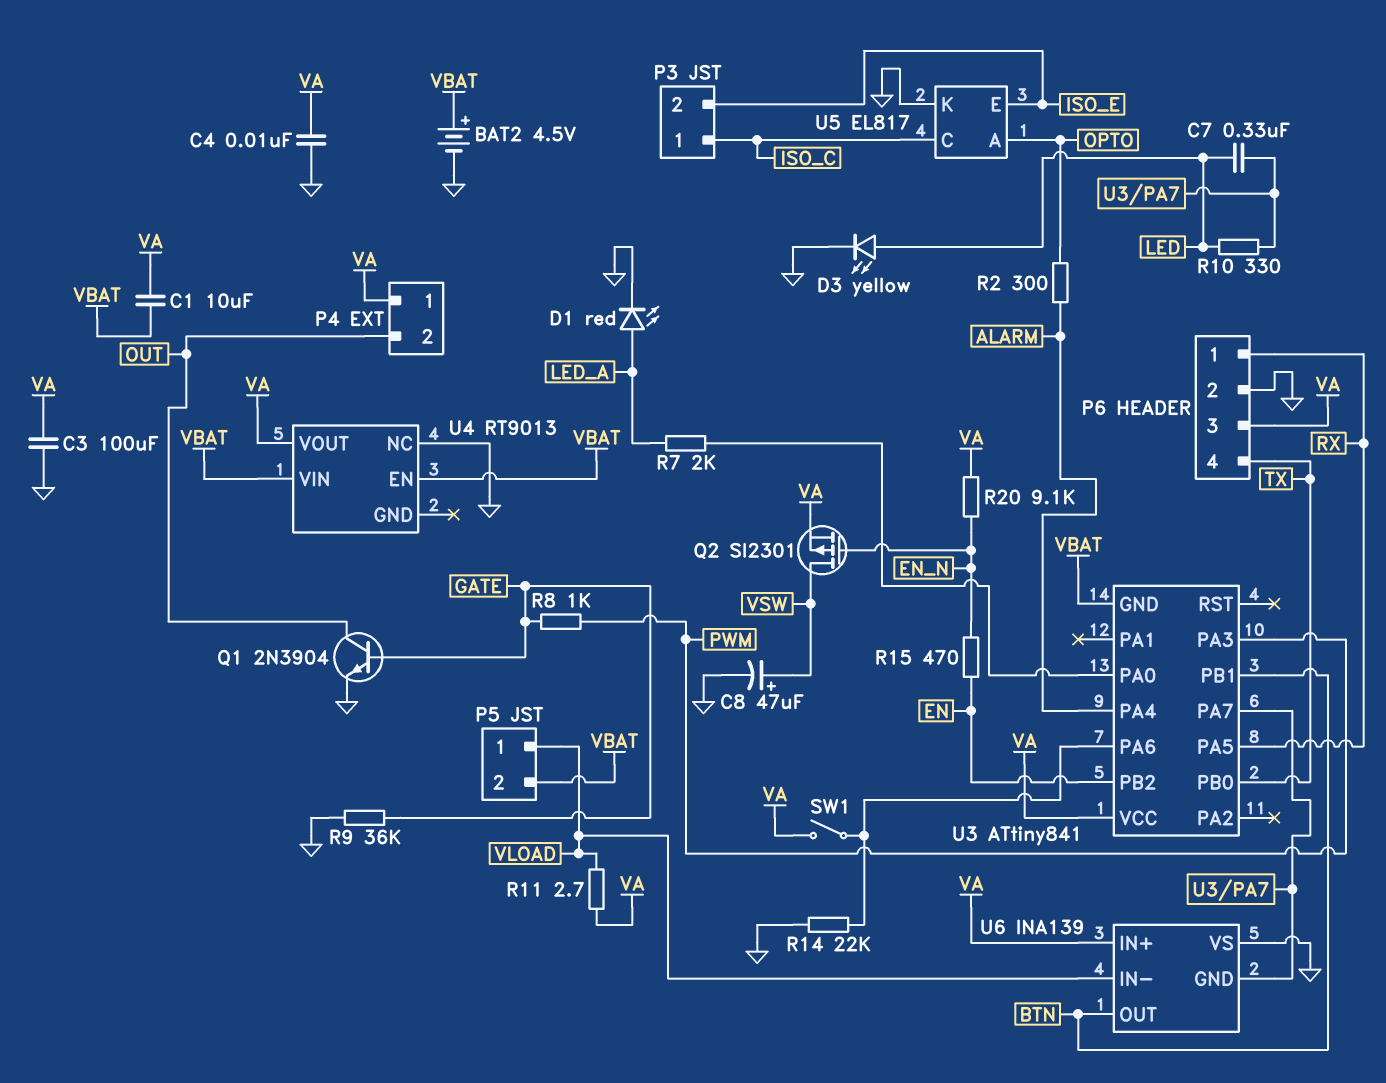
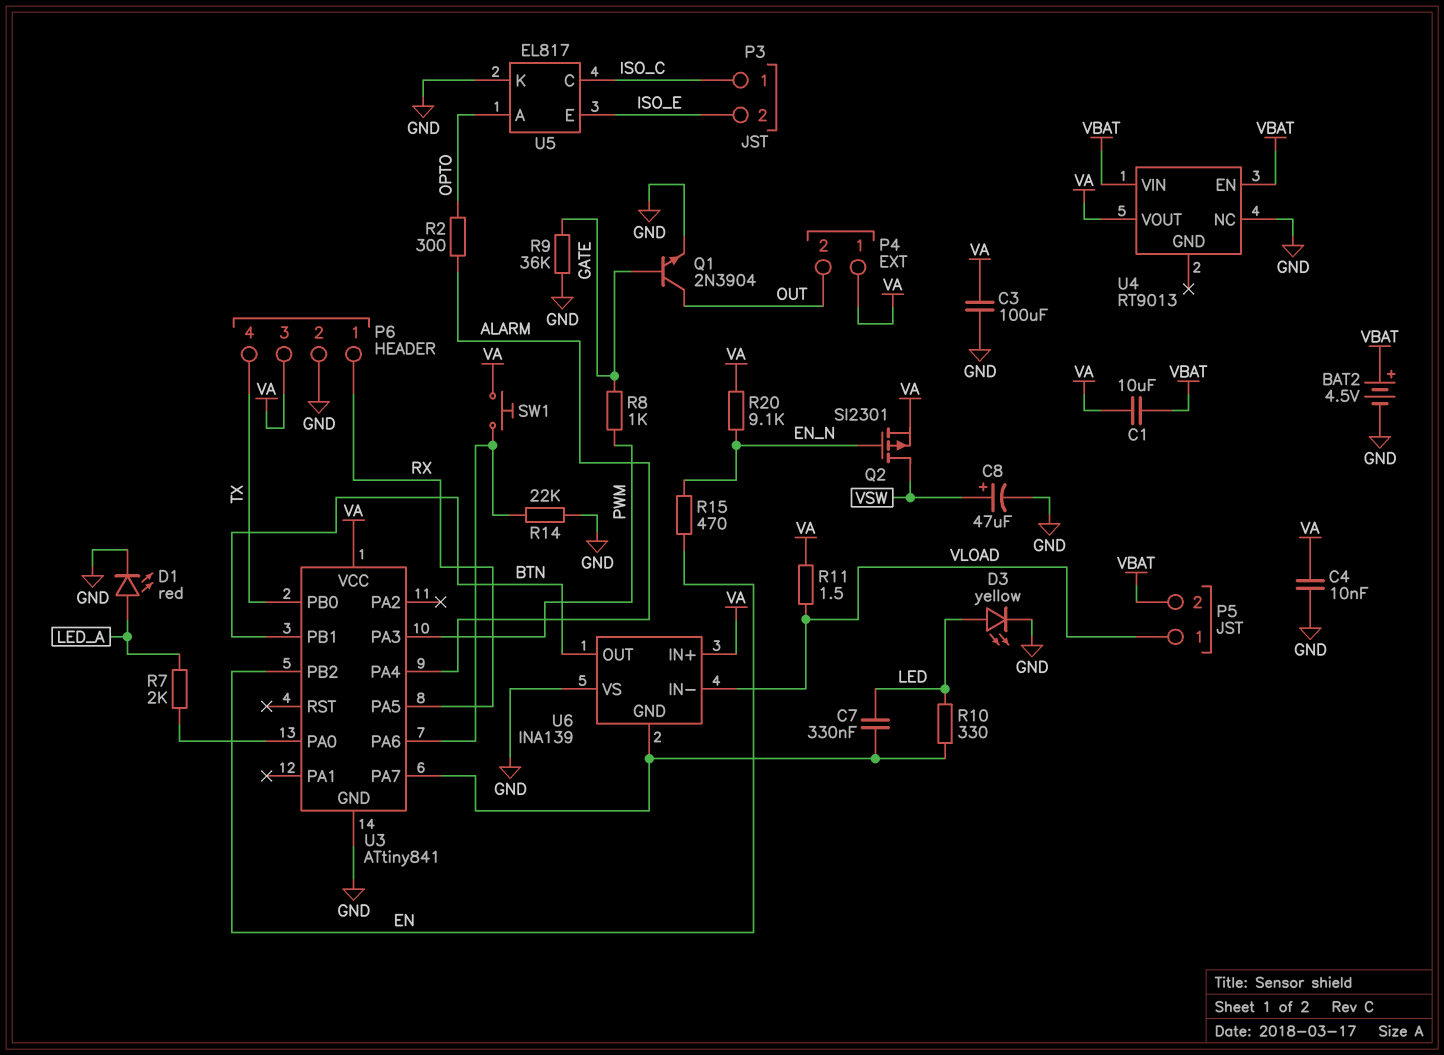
R11: 2.7 (VA, VLOAD) -> 1.5 (VA, VLOAD)
SW1: switch (U3/PA6, VA) -> button (U3/PA6, VA)
U3 pin GND: VBAT -> GND

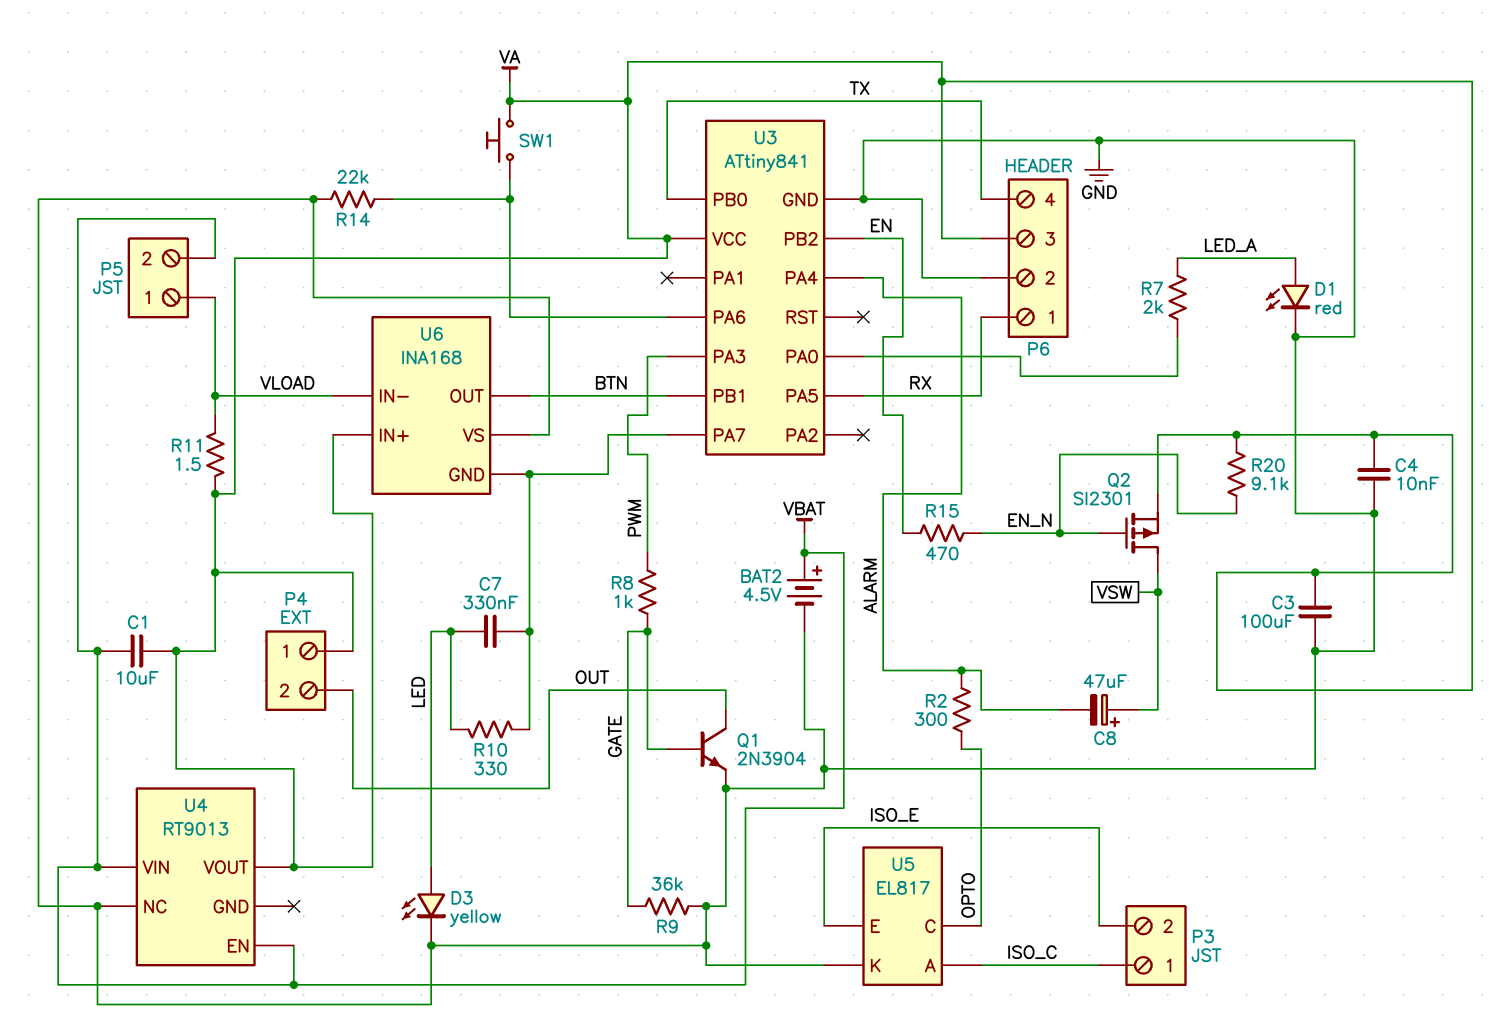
C8: 47uF (plus VSW, minus GND) -> 47uF (plus VSW, minus ALARM)
U5 pin A: OPTO -> ISO_C
U5 pin C: ISO_C -> OPTO
U6: INA139 -> INA168

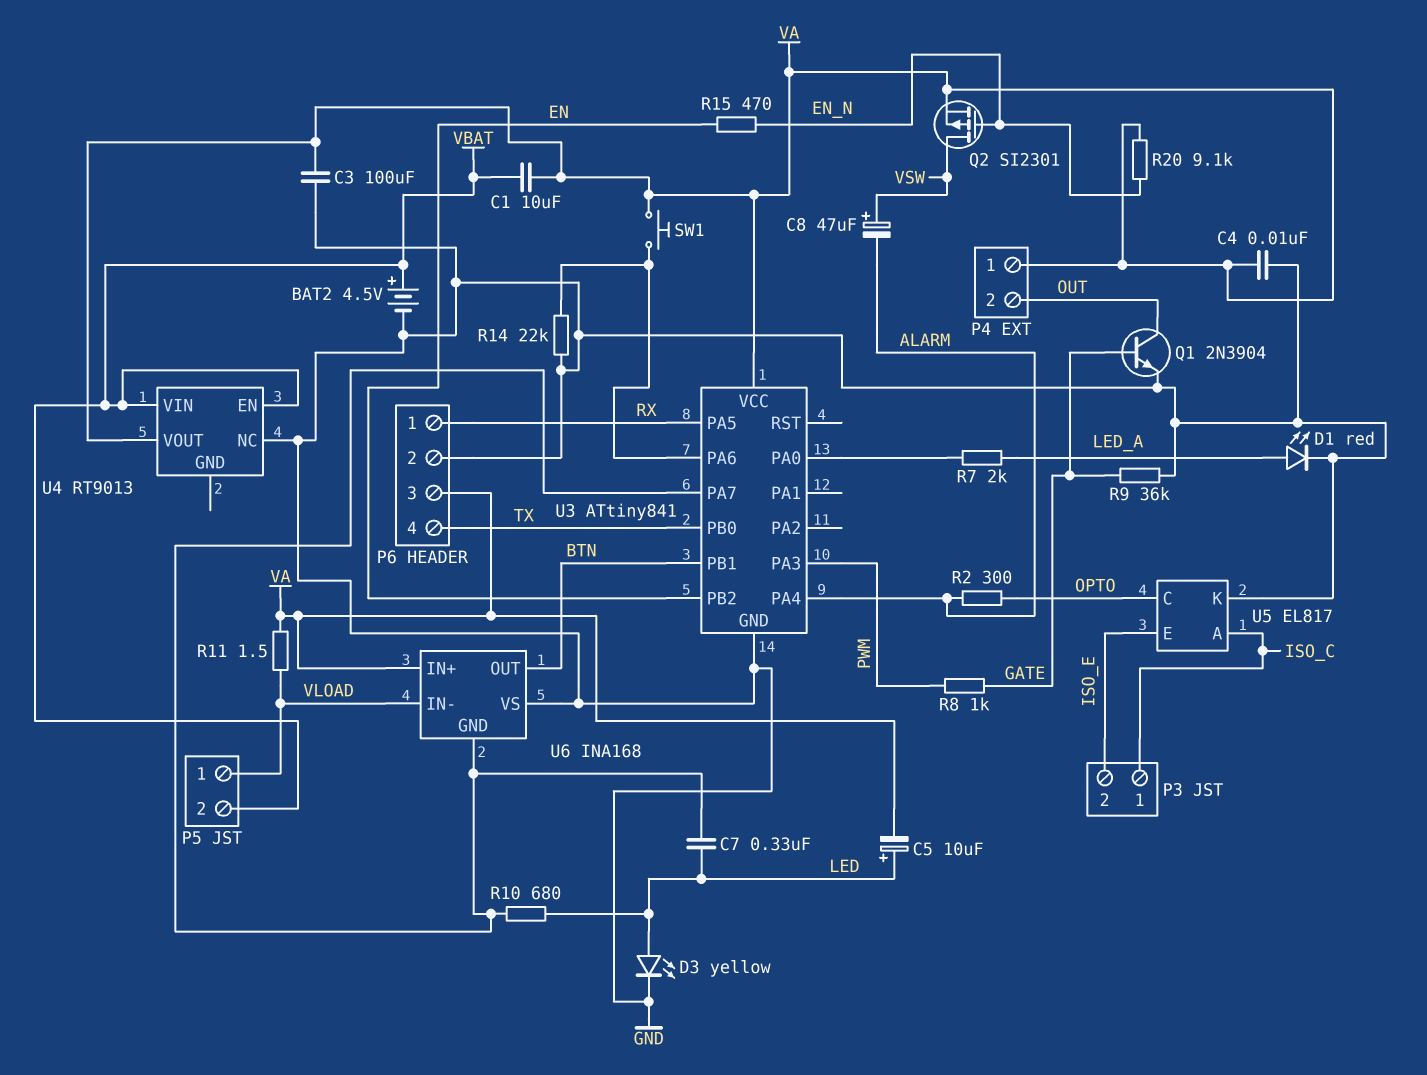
C5: none -> 10uF (plus LED, minus VA)
R10: 330 (LED, U3/PA7) -> 680 (LED, U3/PA7)

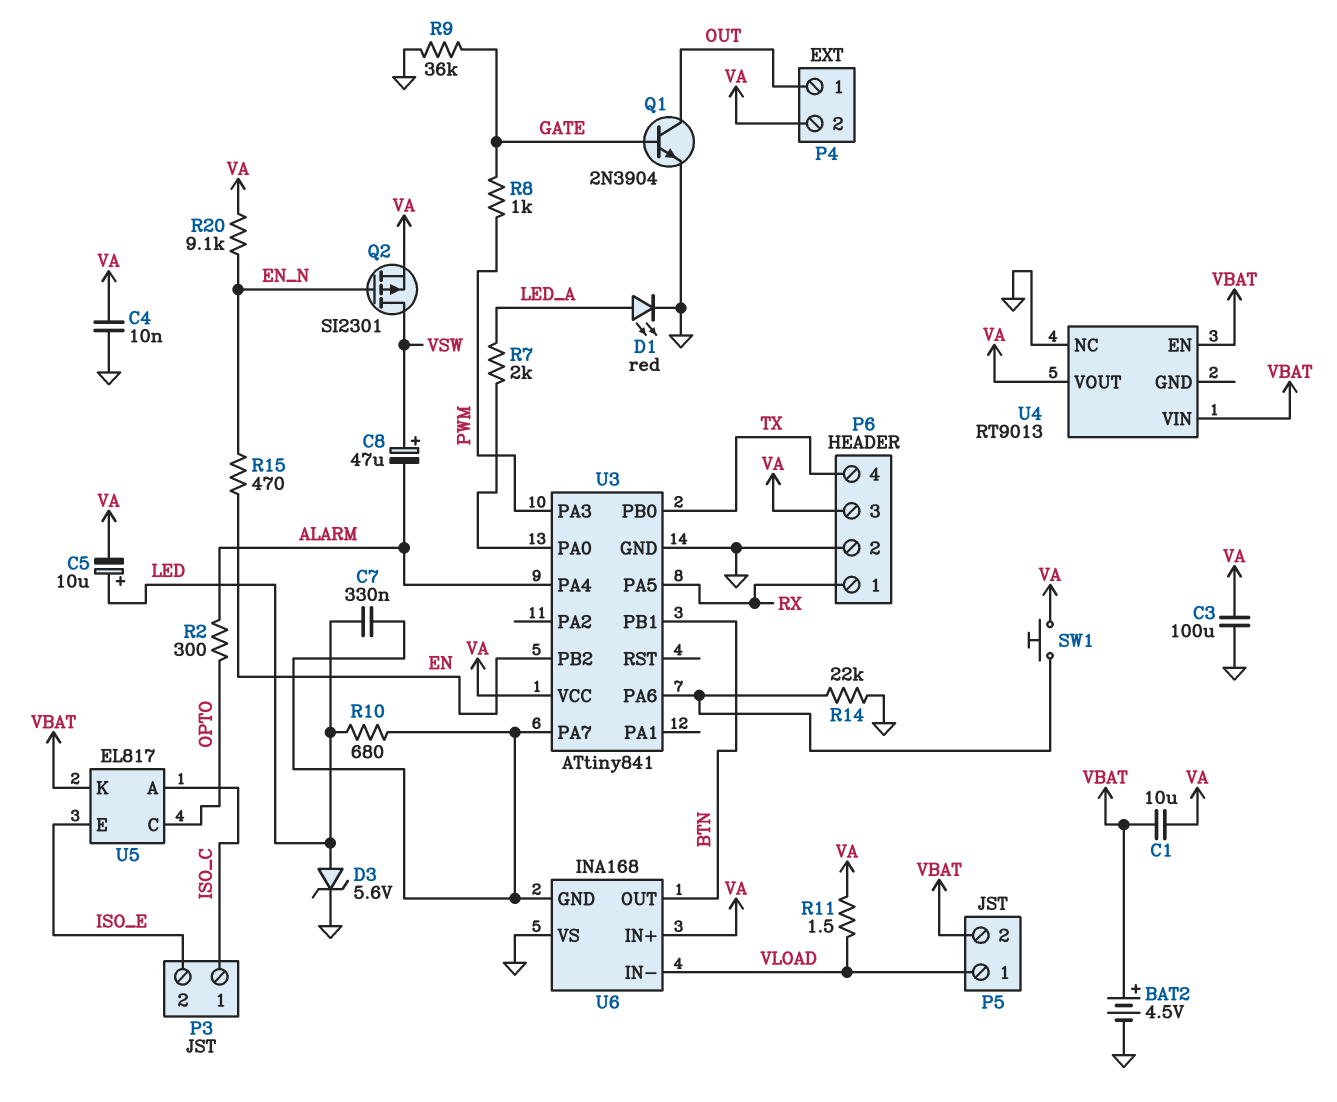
D3: LED yellow (A LED, K GND) -> zener 5.6V (A LED, K GND)
P4 pin 1: VA -> OUT
P4 pin 2: OUT -> VA
U5 pin K: GND -> VBAT

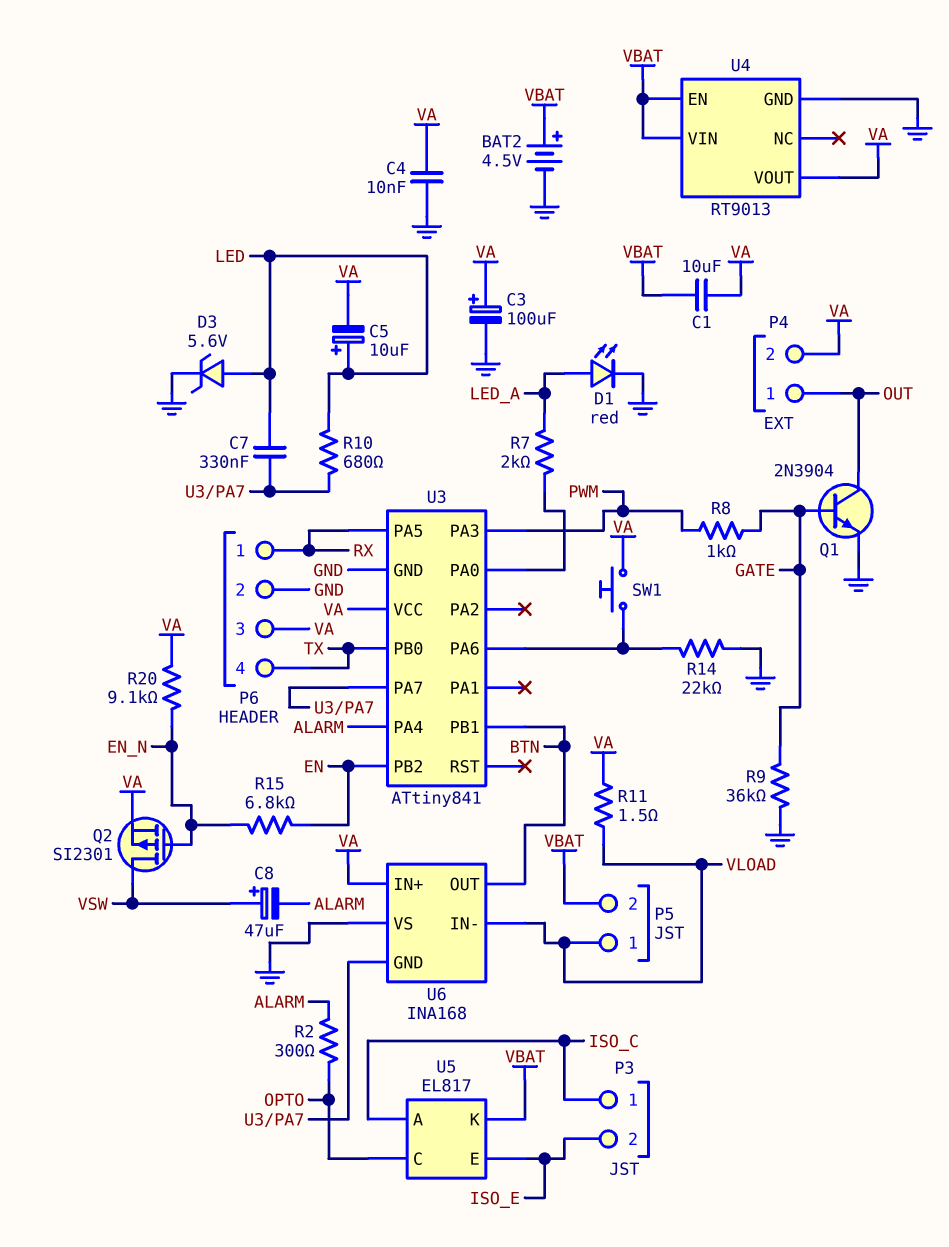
C3: 100uF (GND, VA) -> 100uF (plus VA, minus GND)
R15: 470 (EN, EN_N) -> 6.8k (EN, EN_N)
U4 pin GND: none -> GND
U4 pin NC: GND -> none

